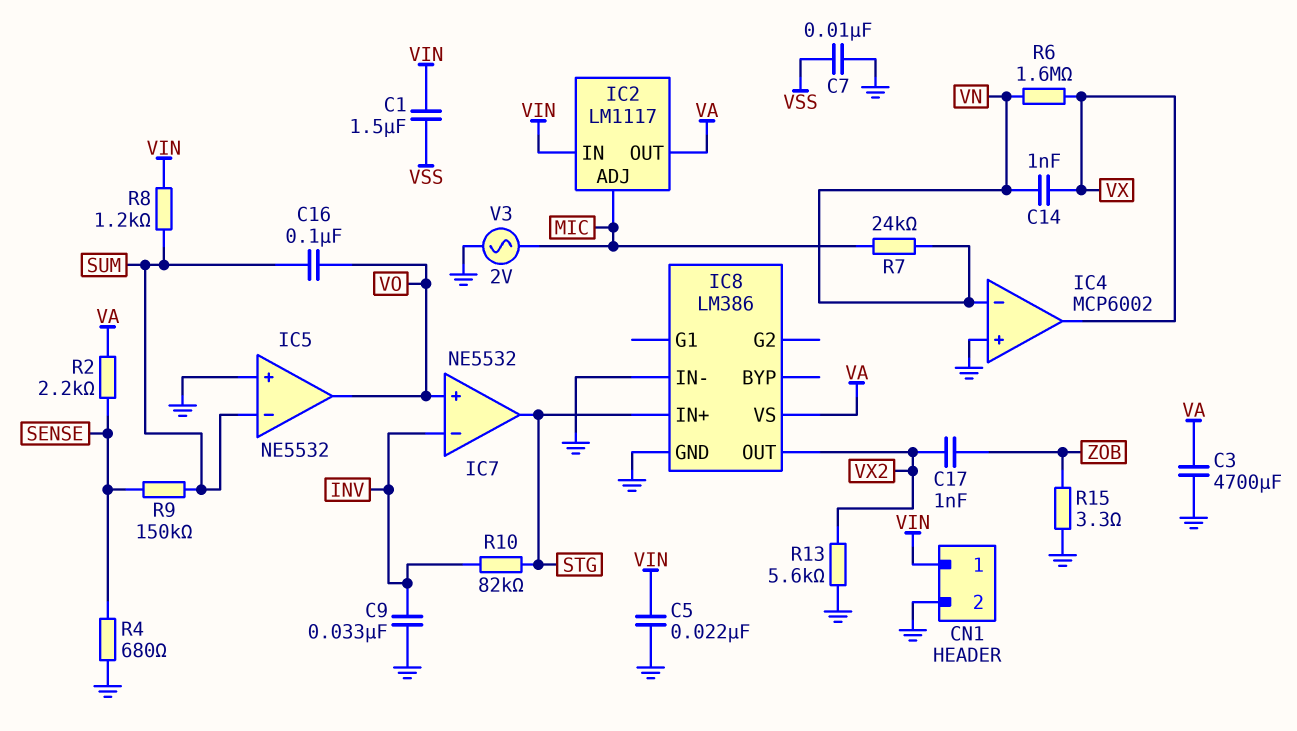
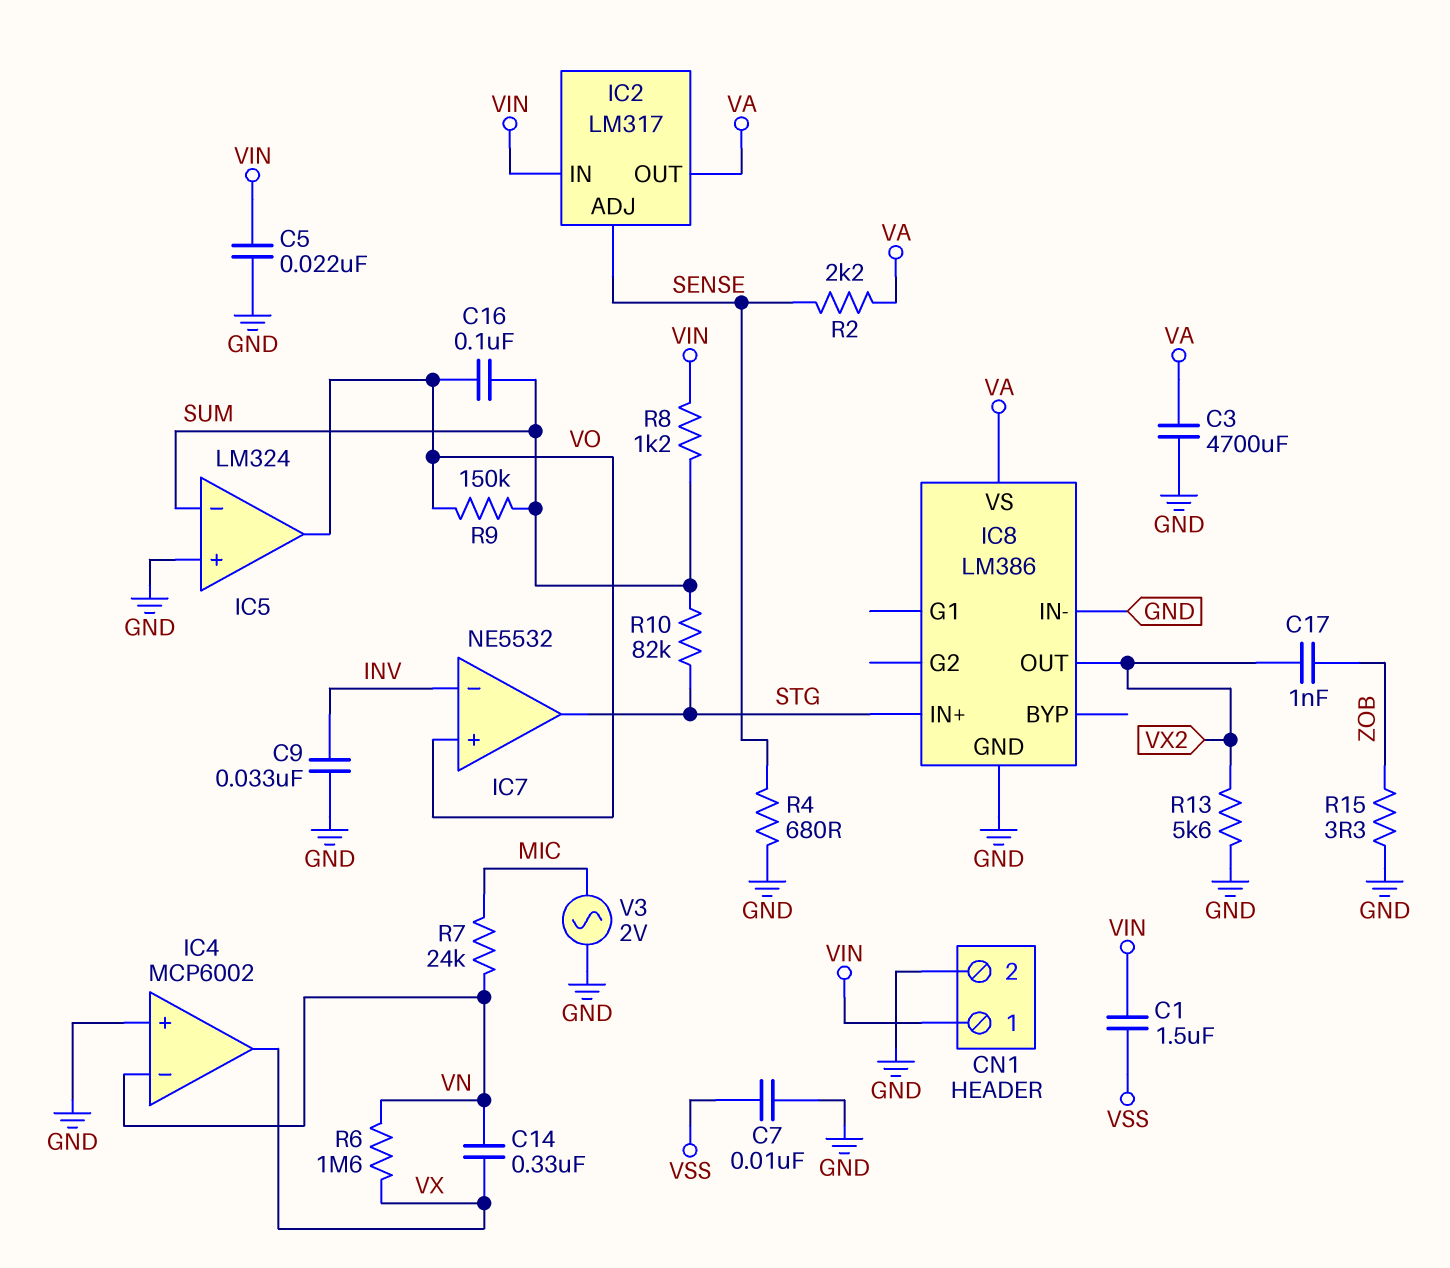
C14: 1nF (VN, VX) -> 330nF (VN, VX)
IC2: LM1117 -> LM317
IC2 pin ADJ: MIC -> SENSE
IC5: NE5532 -> LM324
R9: 150k (SENSE, SUM) -> 150k (SUM, VO)
R10: 82k (INV, STG) -> 82k (STG, SUM)

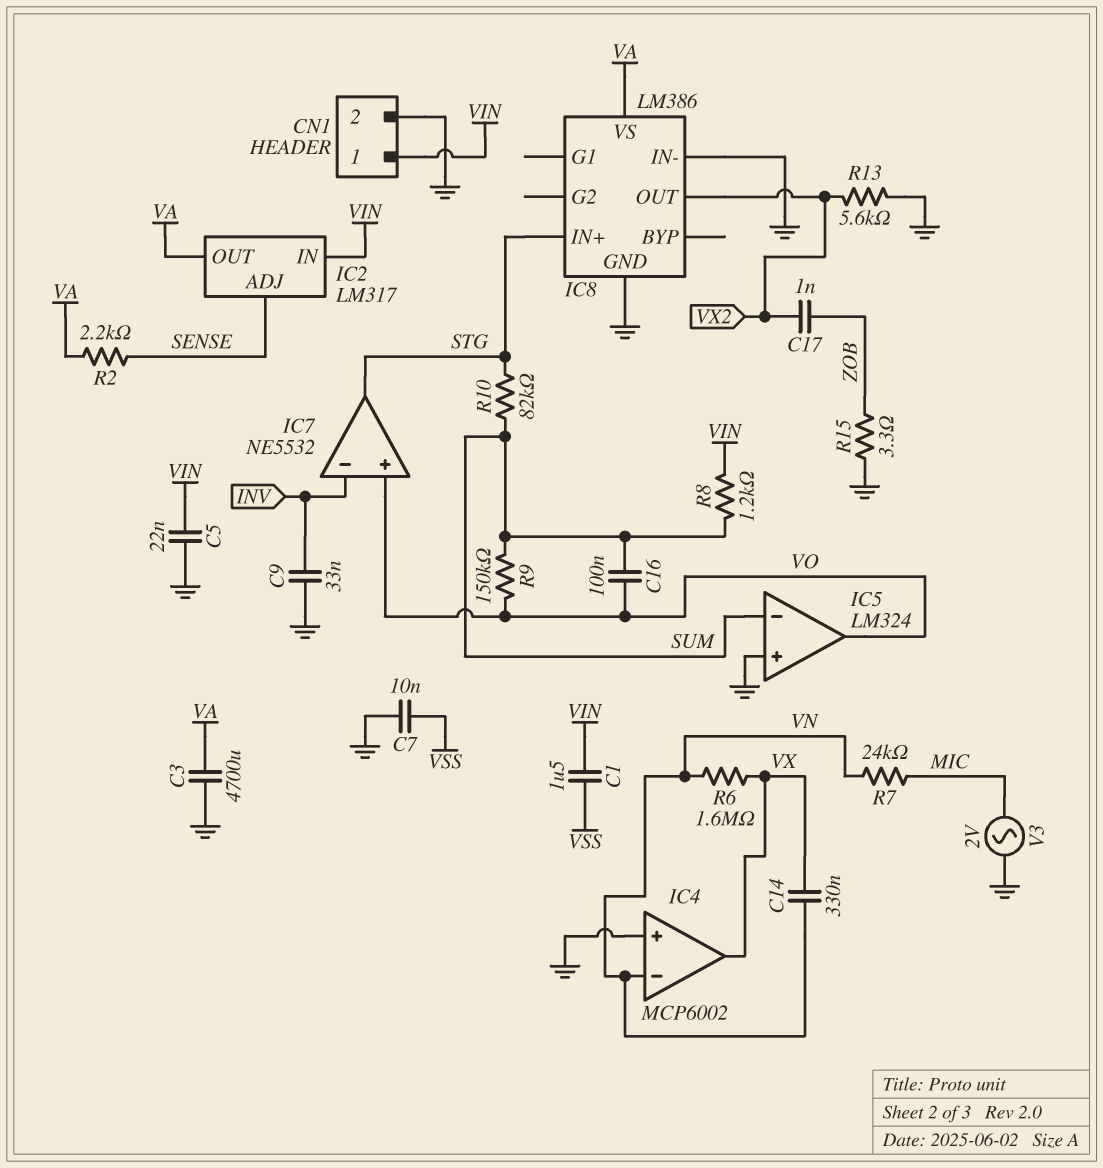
R4: 680 (GND, SENSE) -> none

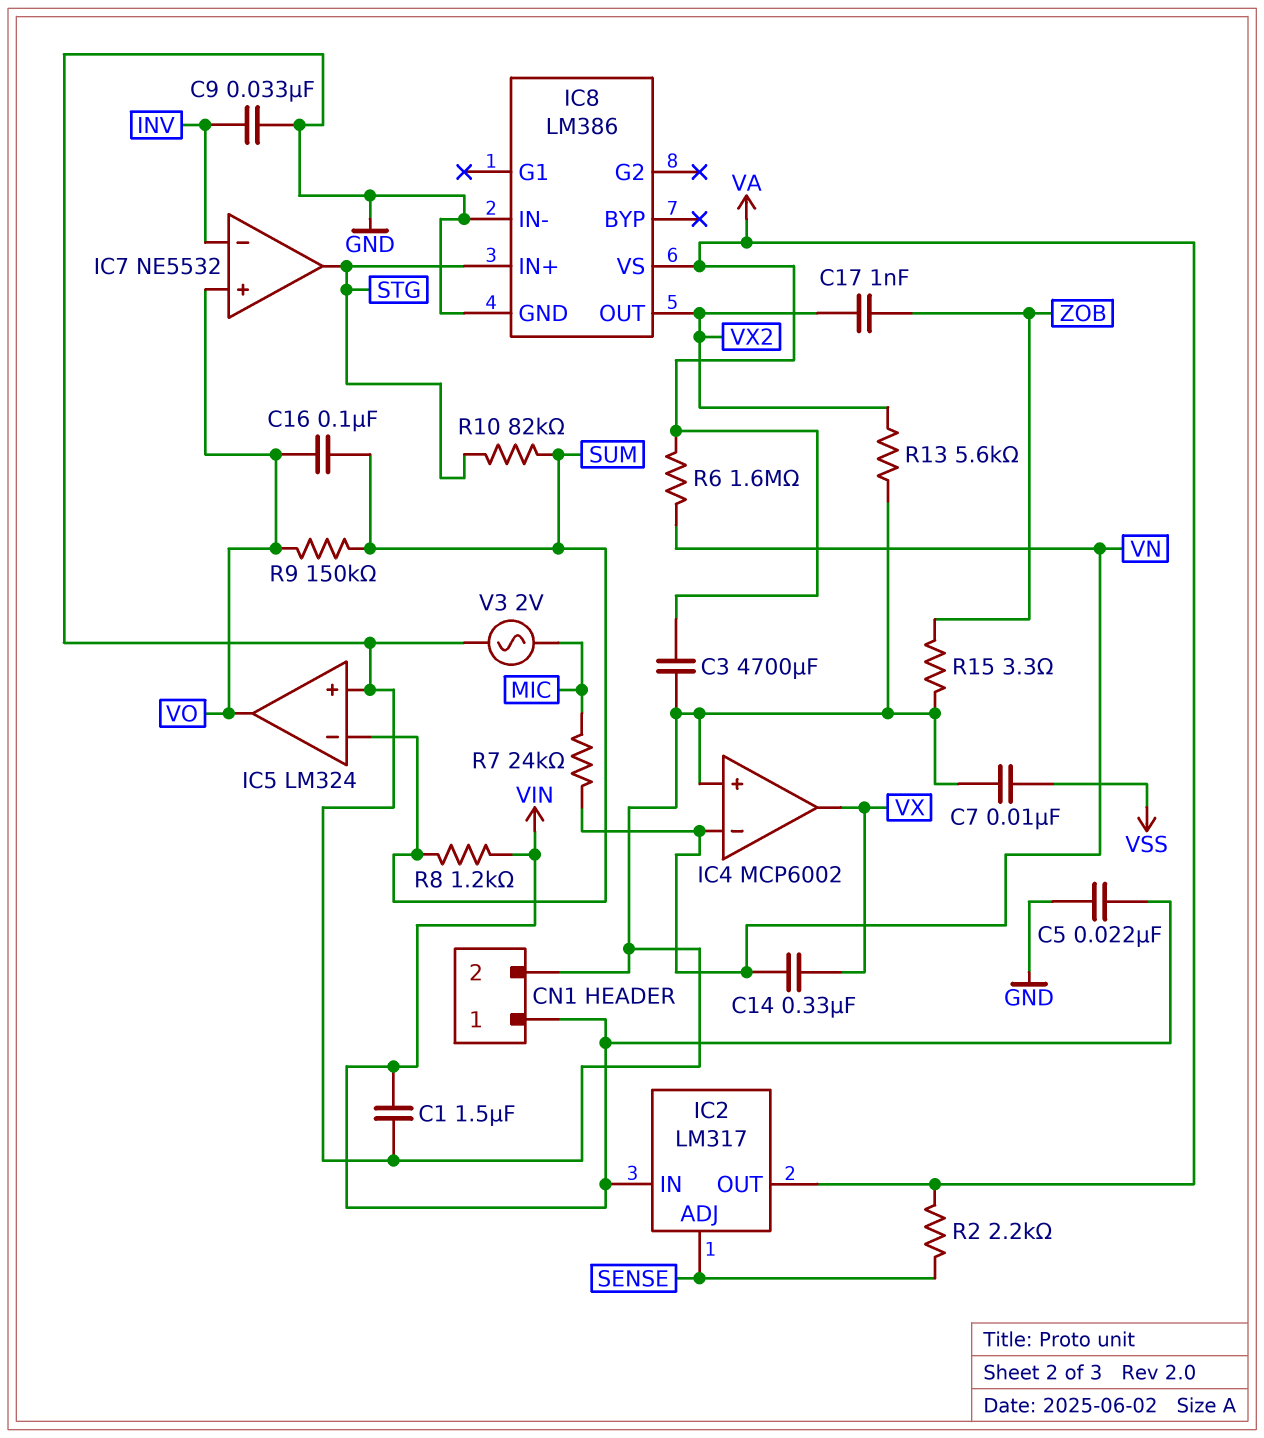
C1: 1.5uF (VIN, VSS) -> 1.5uF (GND, VIN)
R6: 1.6M (VN, VX) -> 1.6M (VA, VN)

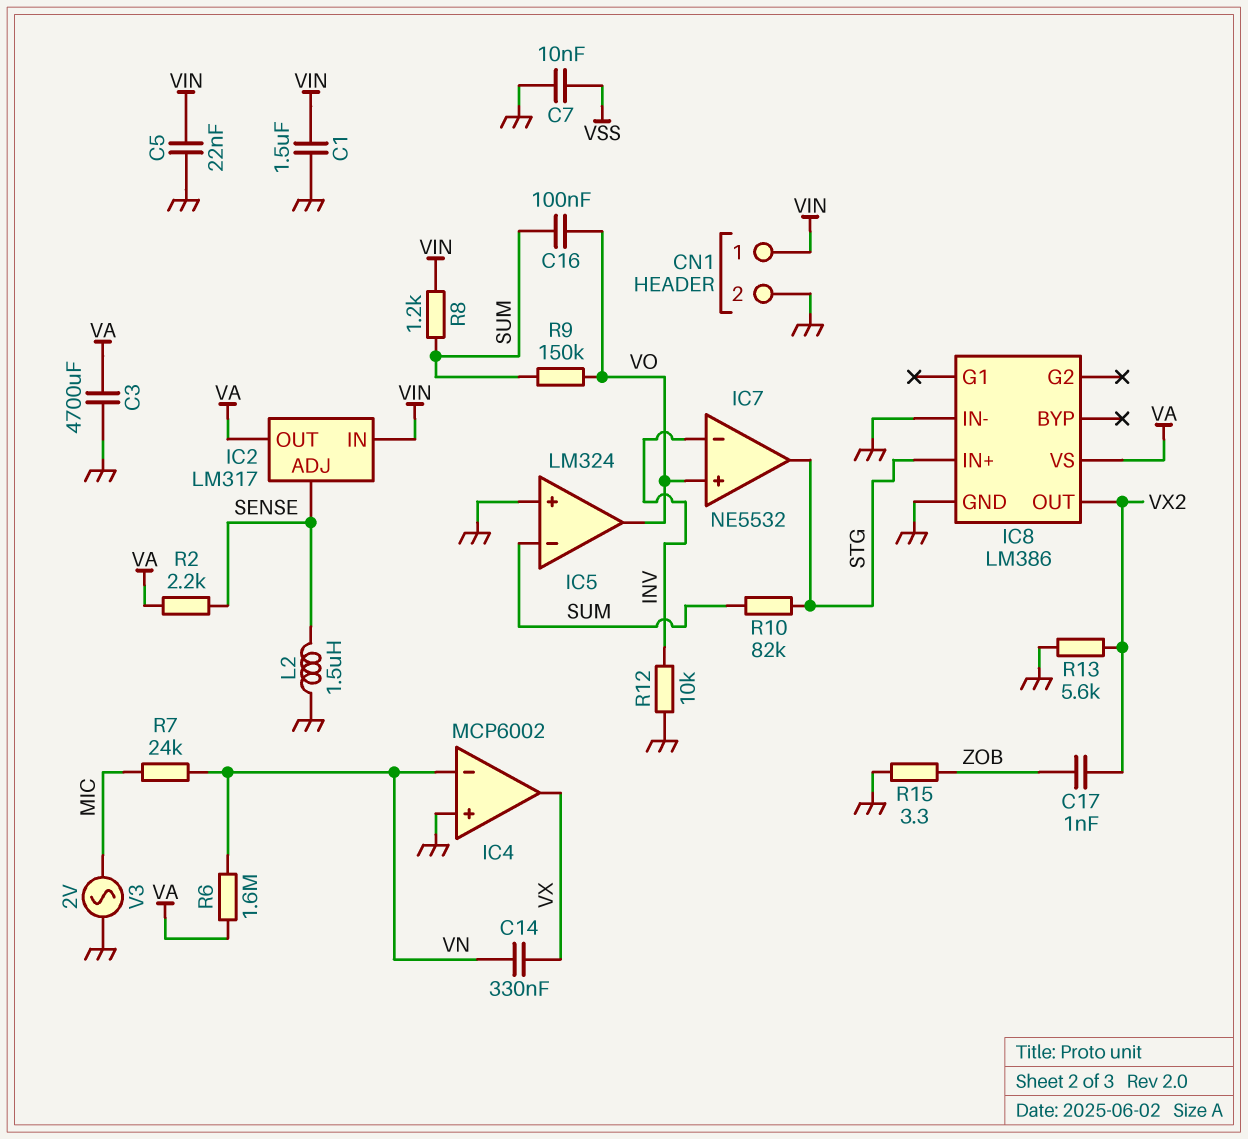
C9: 33nF (GND, INV) -> none
L2: none -> 1.5uH (GND, SENSE)
R12: none -> 10k (GND, INV)

